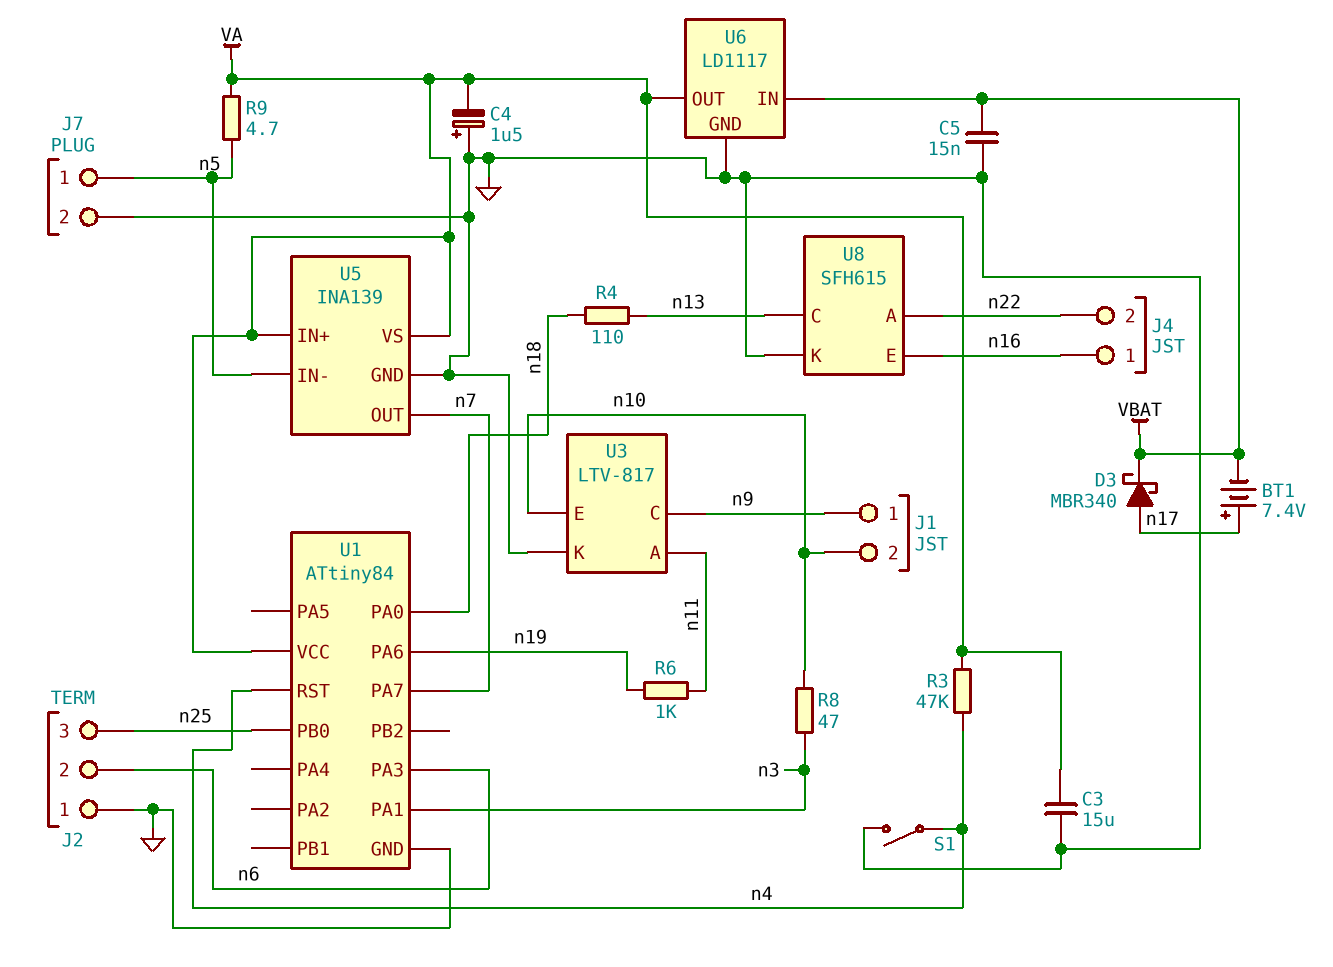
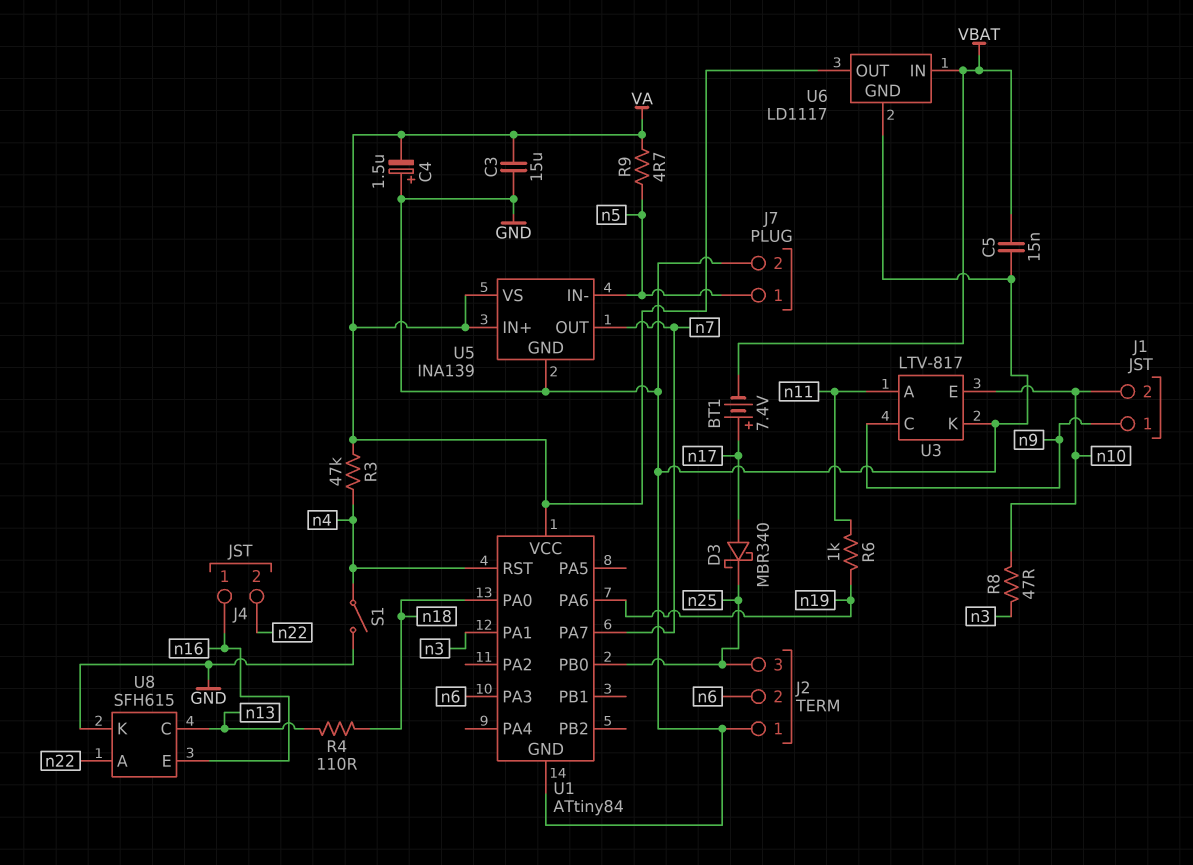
D3: schottky MBR340 (A n17, K VBAT) -> schottky MBR340 (A n17, K n25)

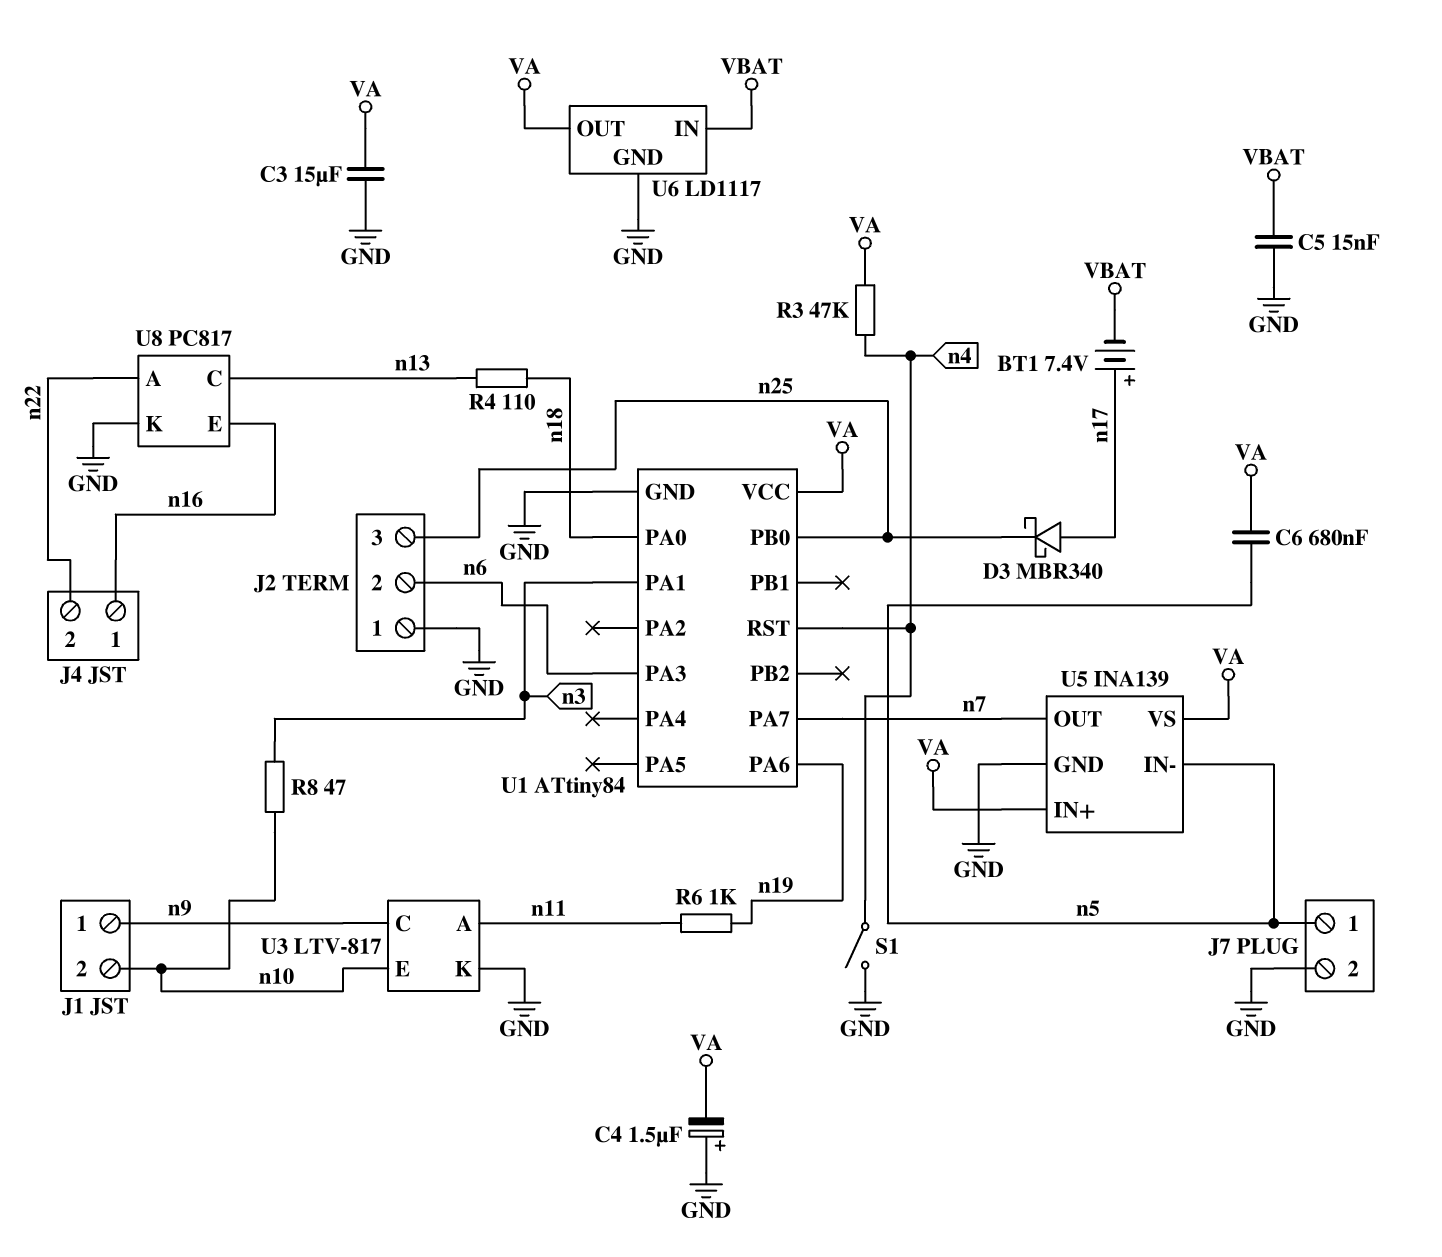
C6: none -> 680nF (VA, n5)
R9: 4.7 (VA, n5) -> none
U8: SFH615 -> PC817

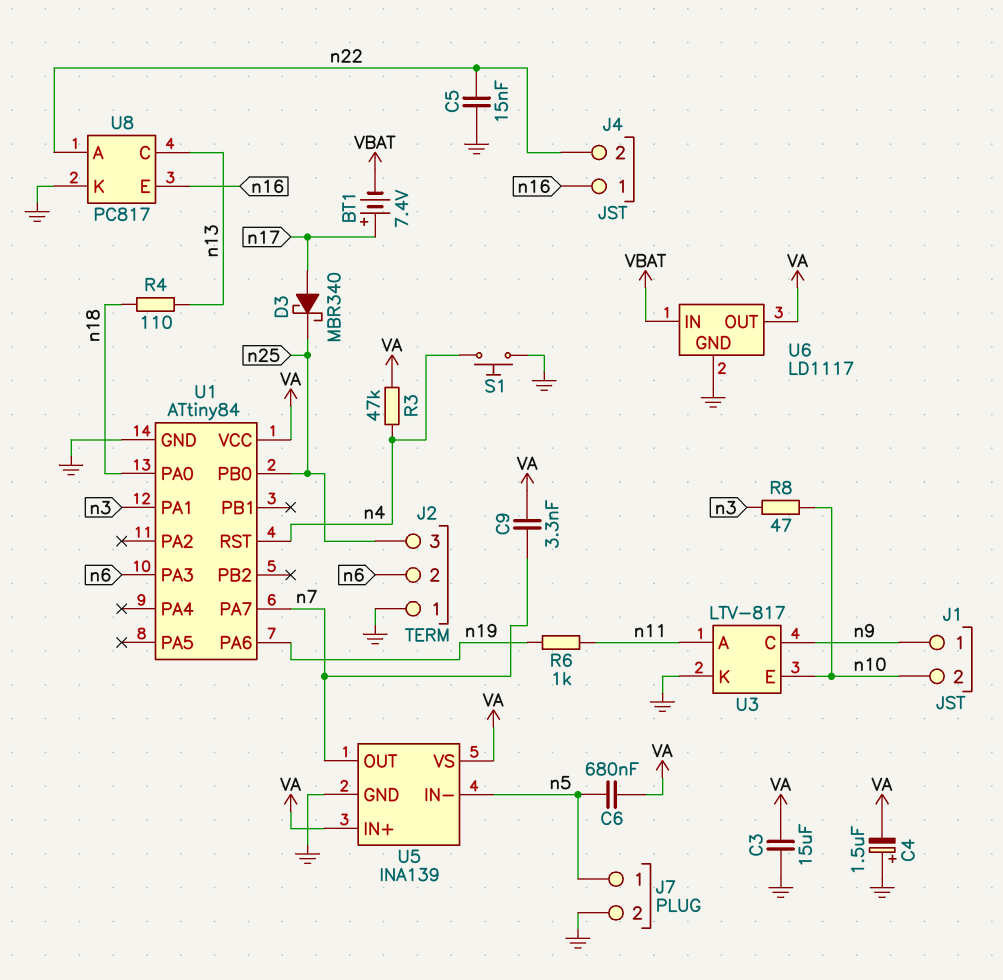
C5: 15nF (GND, VBAT) -> 15nF (GND, n22)
C9: none -> 3.3nF (VA, n7)
S1: switch (GND, n4) -> button (GND, n4)

